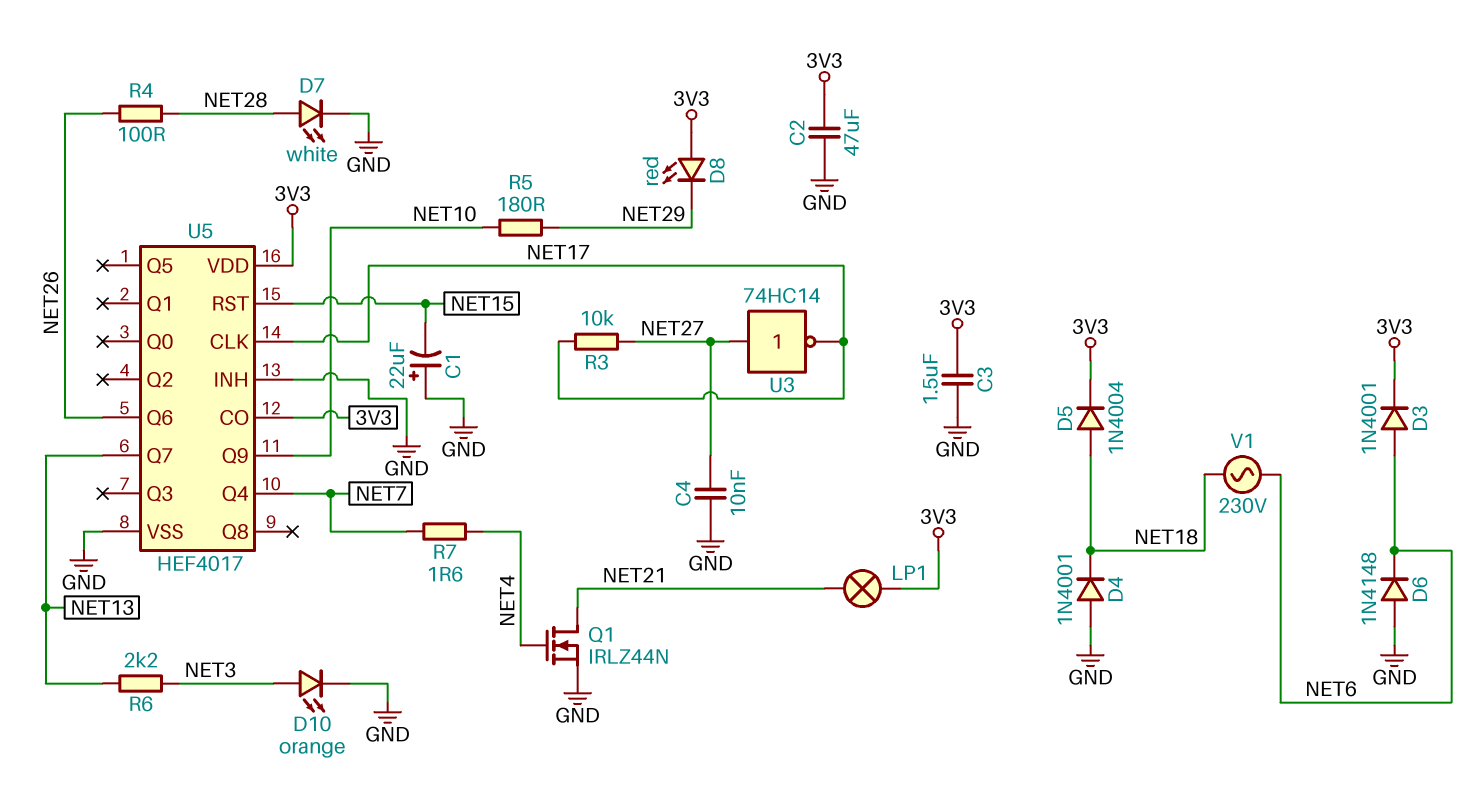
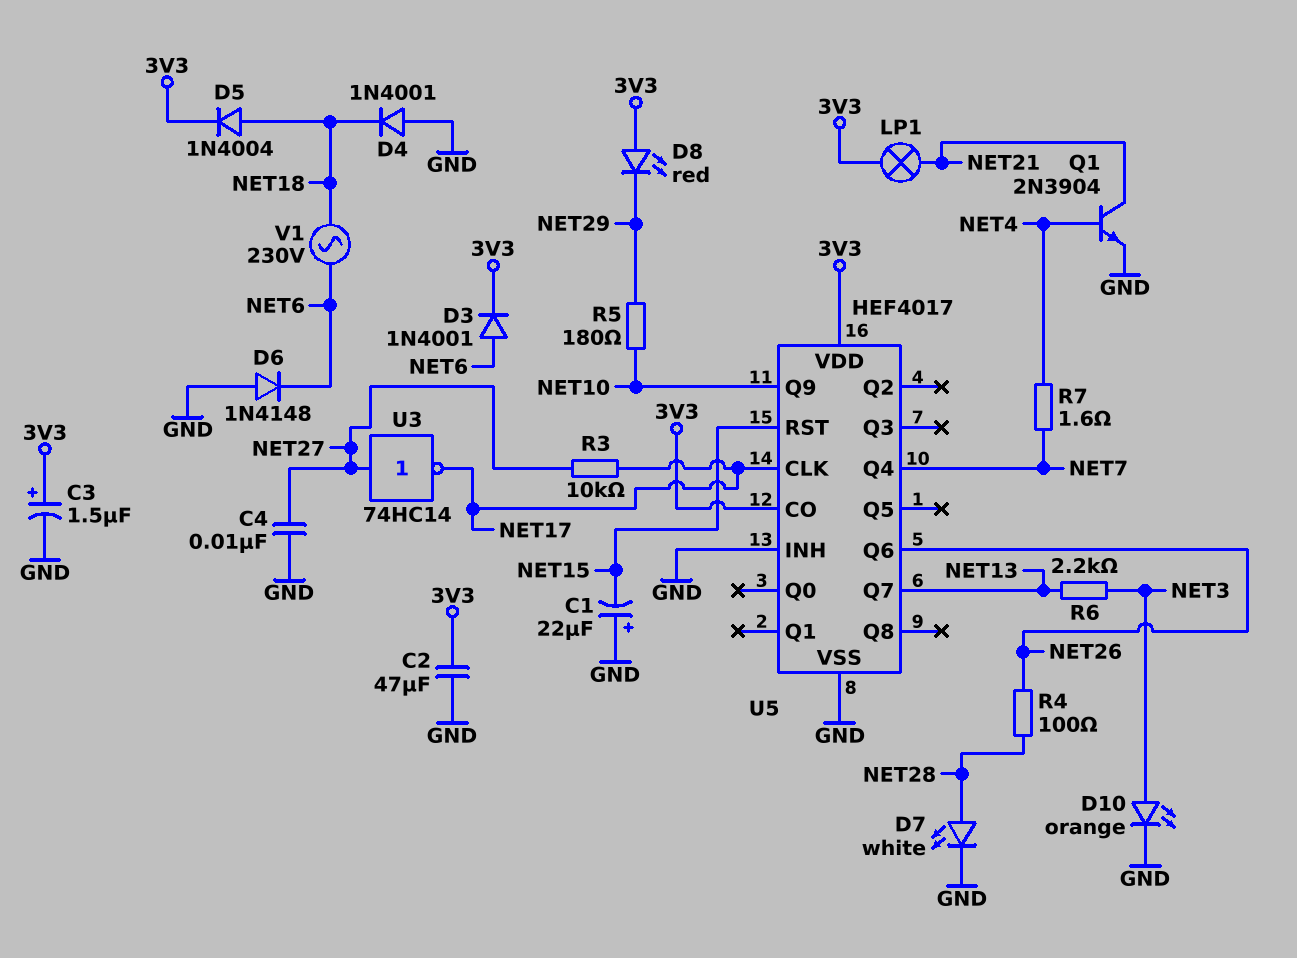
C3: 1.5uF (3V3, GND) -> 1.5uF (plus 3V3, minus GND)
Q1: NMOS IRLZ44N (G NET4, D NET21, S GND) -> NPN 2N3904 (B NET4, C NET21, E GND)

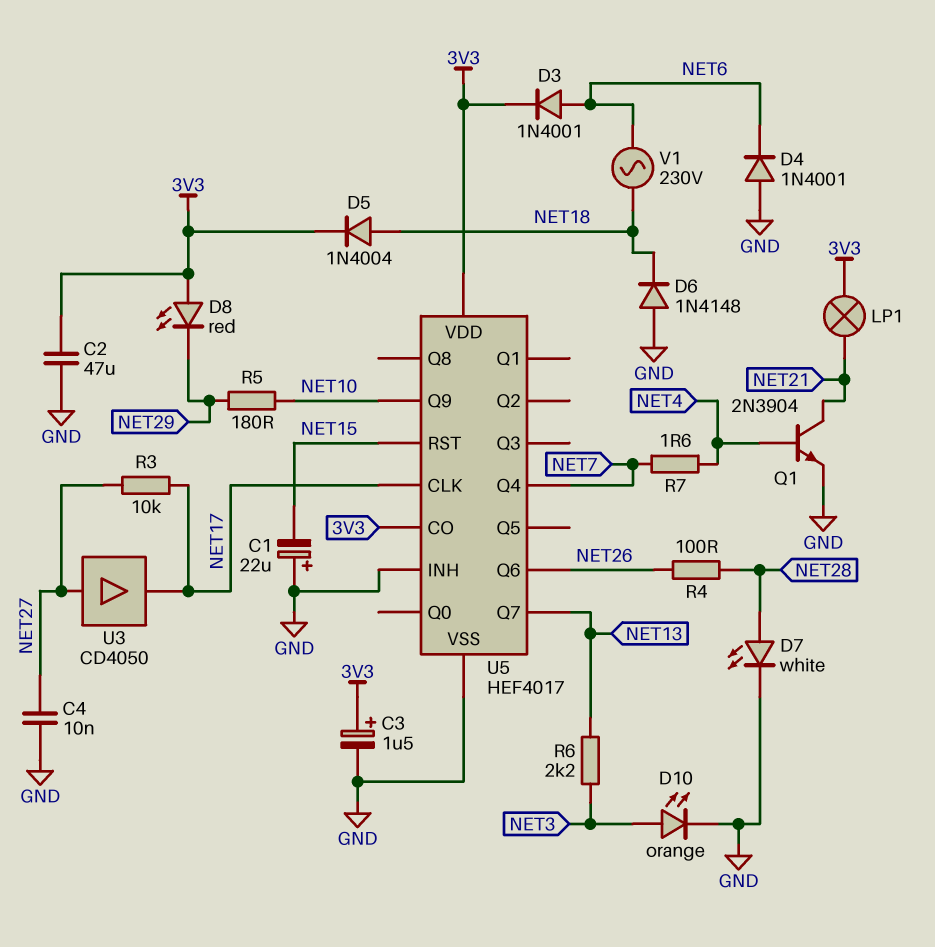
D4: diode 1N4001 (A GND, K NET18) -> diode 1N4001 (A GND, K NET6)
D6: diode 1N4148 (A GND, K NET6) -> diode 1N4148 (A GND, K NET18)
U3: NOT 74HC14 (in NET27, out NET17) -> buffer CD4050 (in NET27, out NET17)

